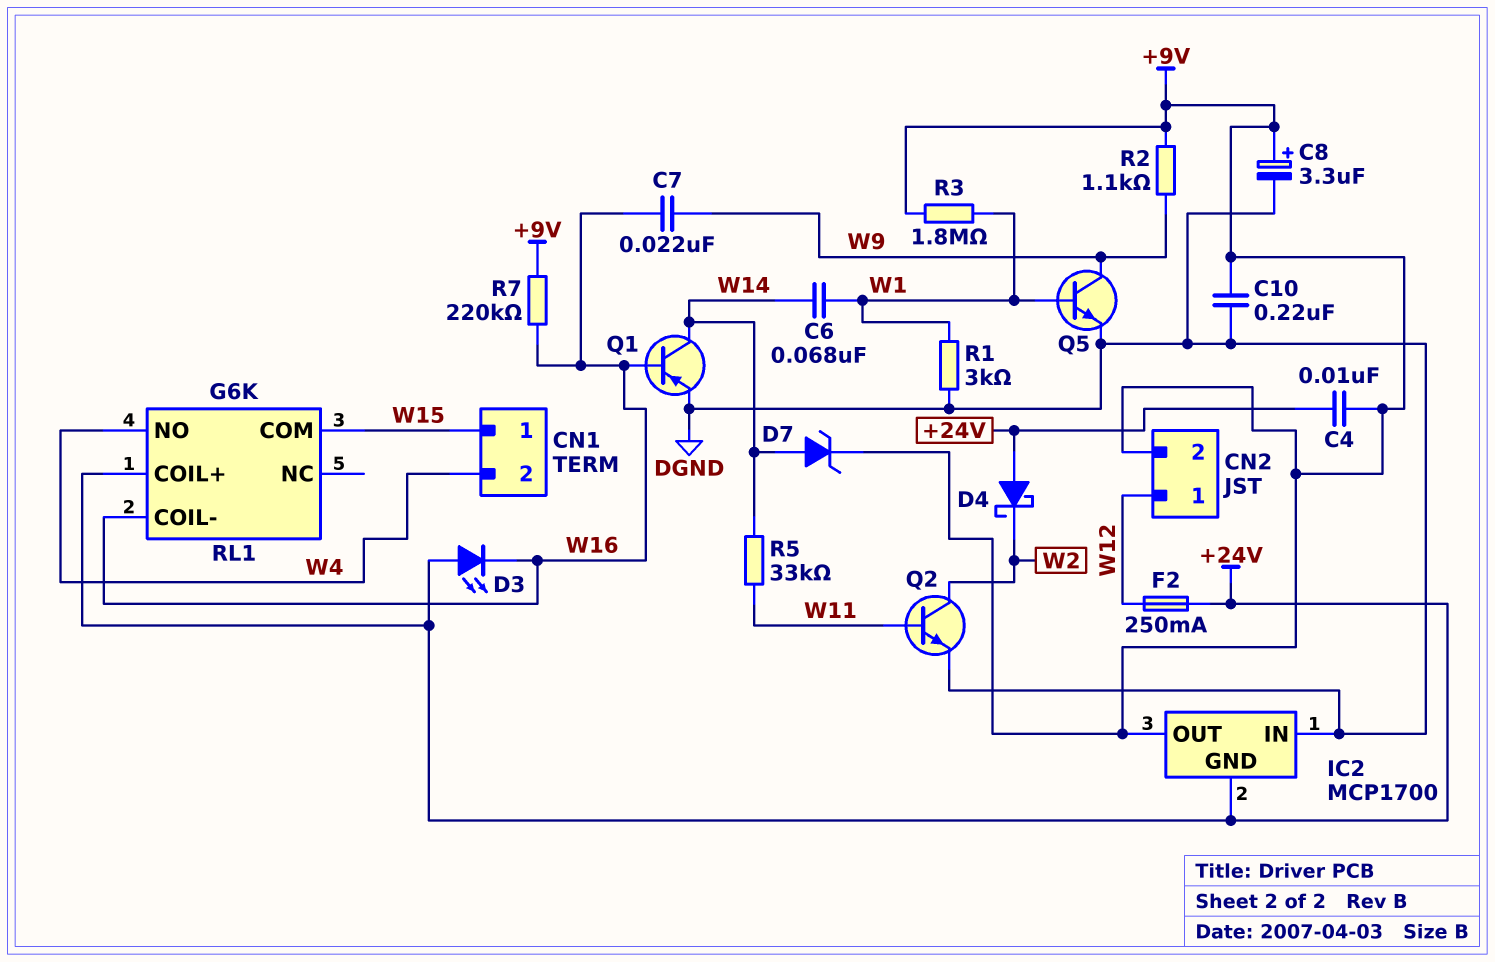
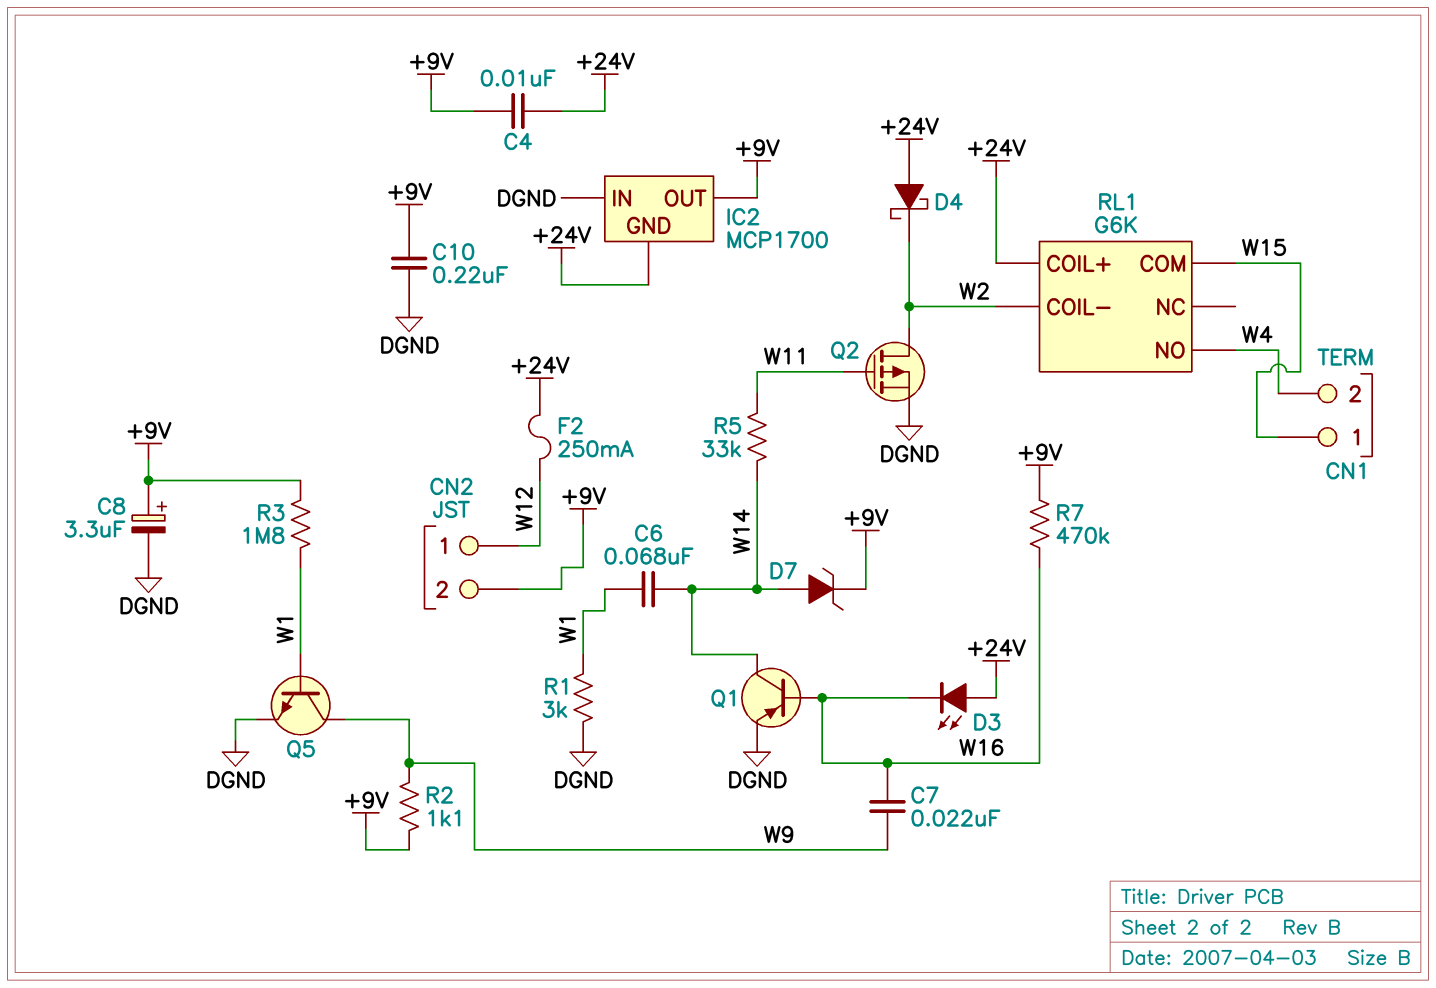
Q2: NPN (B W11, C W2, E DGND) -> PMOS (G W11, D W2, S DGND)
R7: 220k (+9V, W16) -> 470k (+9V, W16)
RL1 pin COIL-: W16 -> W2

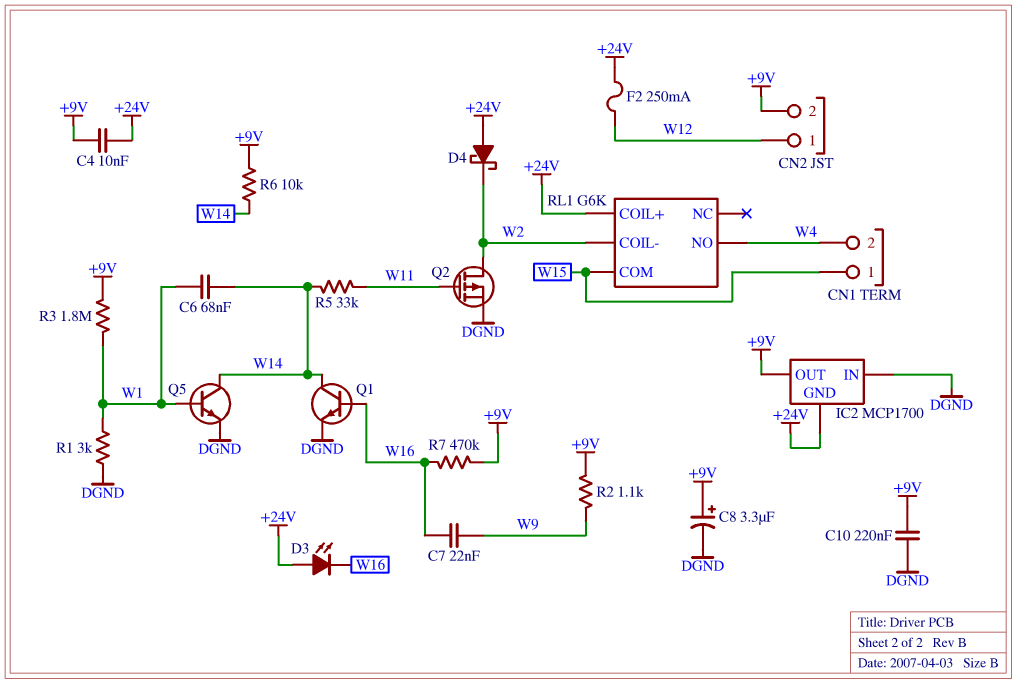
D7: zener (A W14, K +9V) -> none
Q1: PNP (B W16, C W14, E DGND) -> NPN (B W16, C W14, E DGND)
Q5: NPN (B W1, C W9, E DGND) -> NPN (B W1, C W14, E DGND)
R6: none -> 10k (+9V, W14)

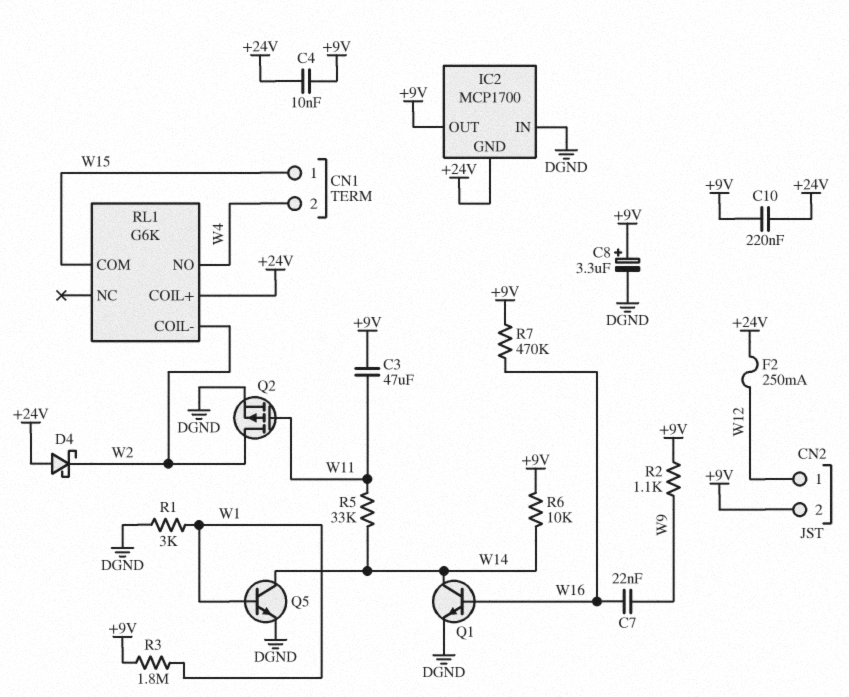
C3: none -> 47uF (+9V, W11)
C6: 68nF (W1, W14) -> none
C10: 220nF (+9V, DGND) -> 220nF (+9V, +24V)
D3: LED (A +24V, K W16) -> none

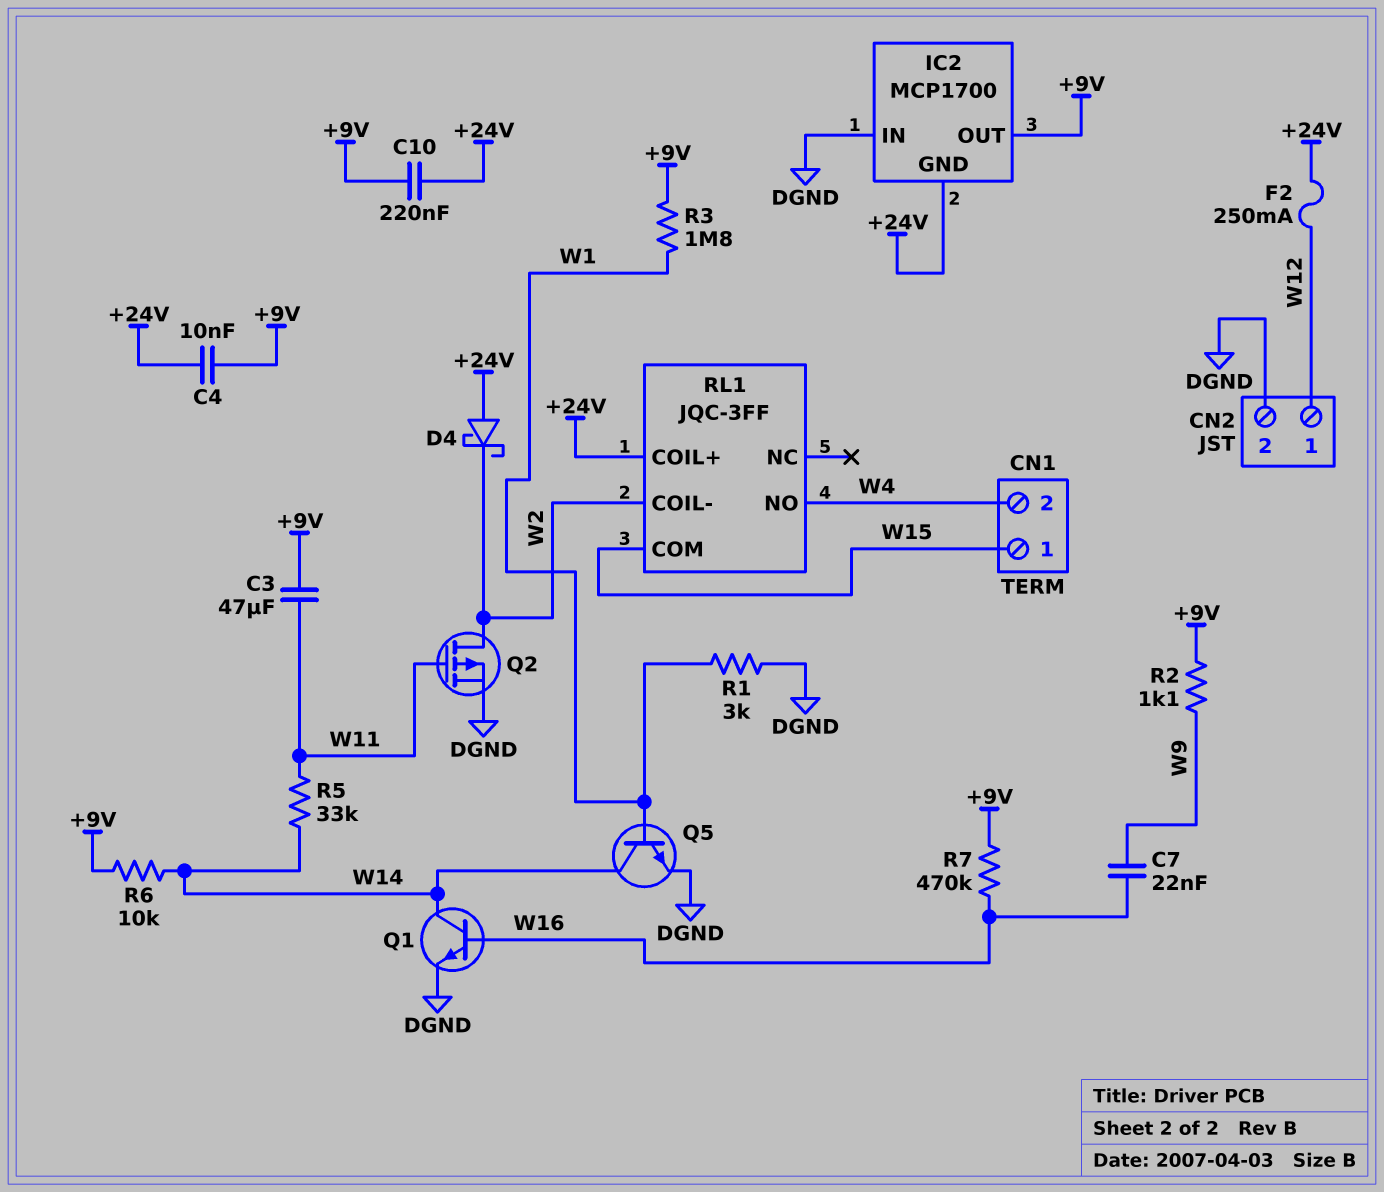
C8: 3.3uF (plus +9V, minus DGND) -> none
CN2 pin 2: +9V -> DGND
RL1: G6K -> JQC-3FF

